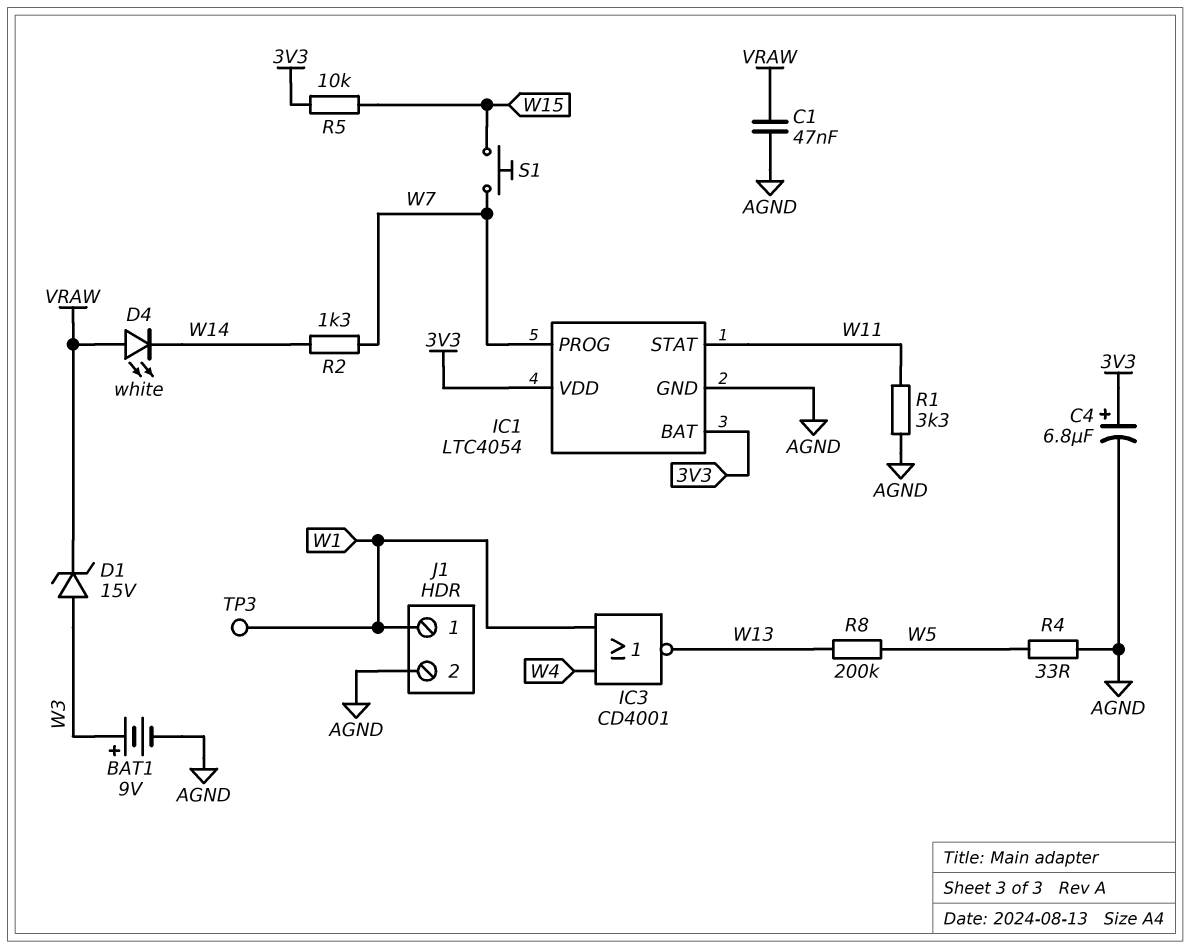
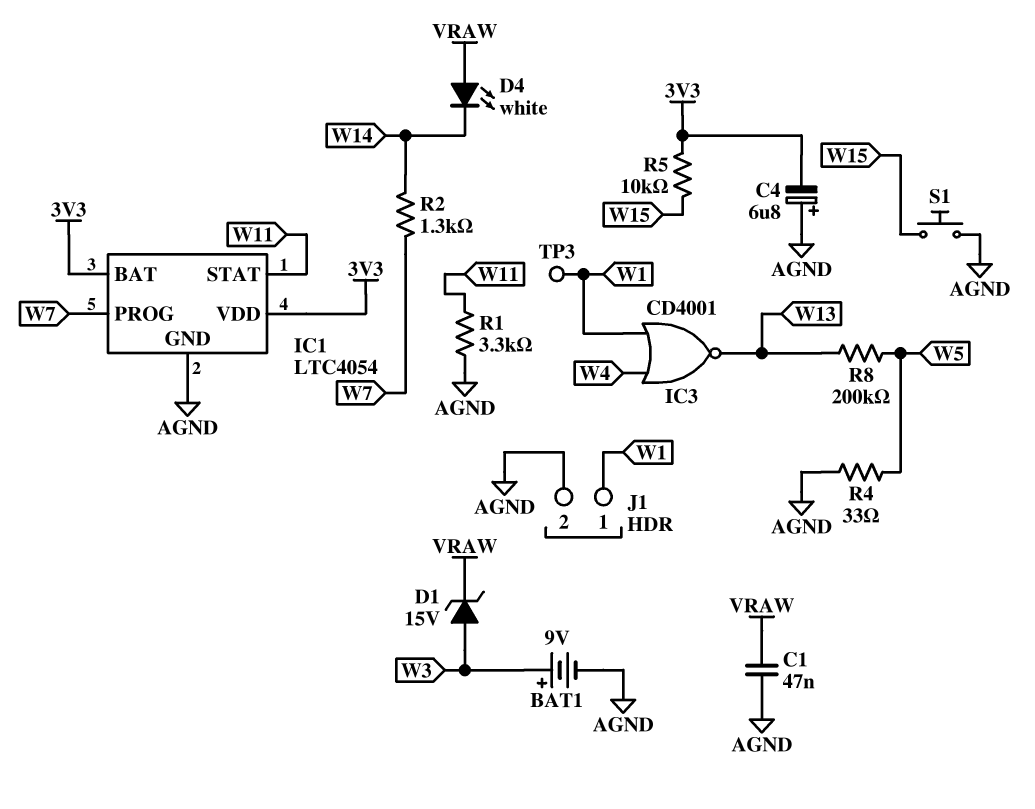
C4: 6.8uF (plus 3V3, minus AGND) -> 6.8uF (plus AGND, minus 3V3)
S1: button (W7, W15) -> button (AGND, W15)

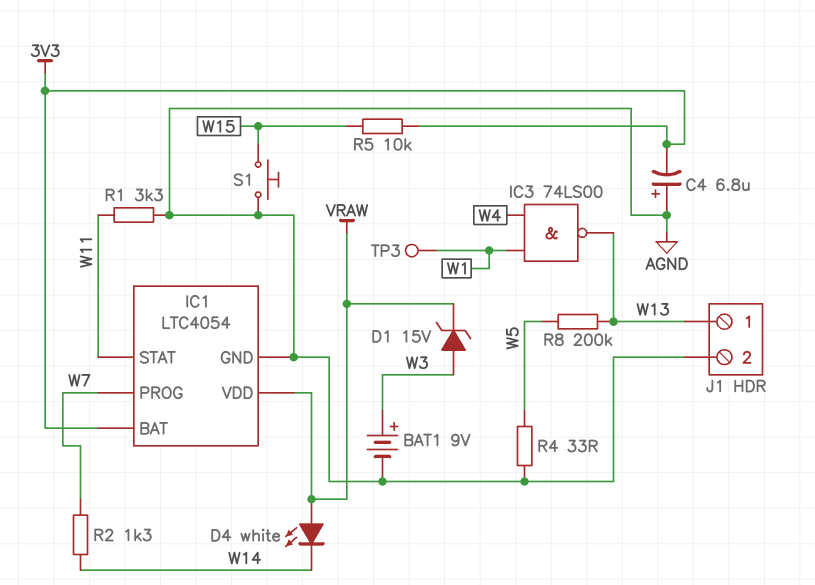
C1: 47nF (AGND, VRAW) -> none
IC1 pin VDD: 3V3 -> VRAW
IC3: NOR CD4001 (in W1, in W4, out W13) -> NAND 74LS00 (in W1, in W4, out W13)
J1 pin 1: W1 -> W13

